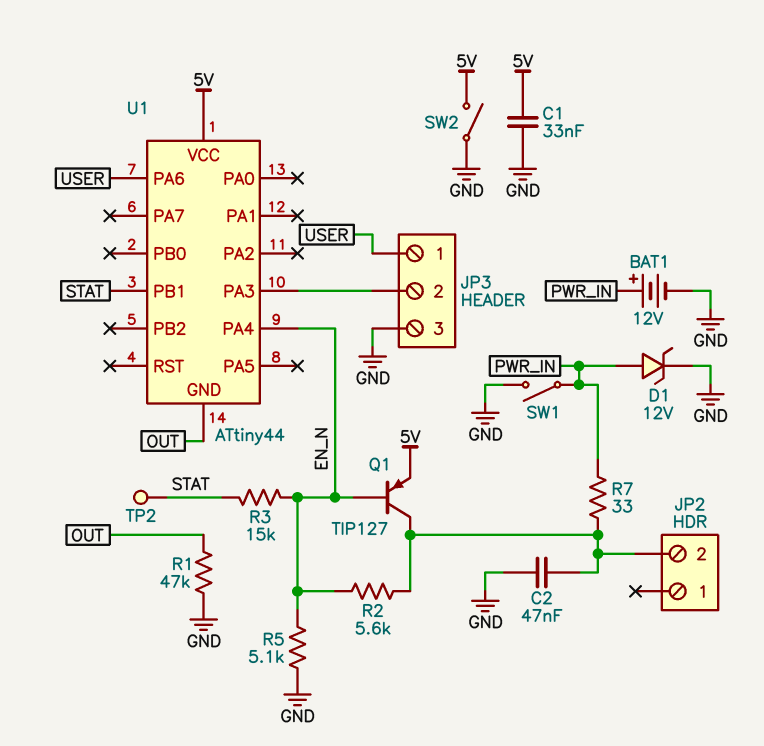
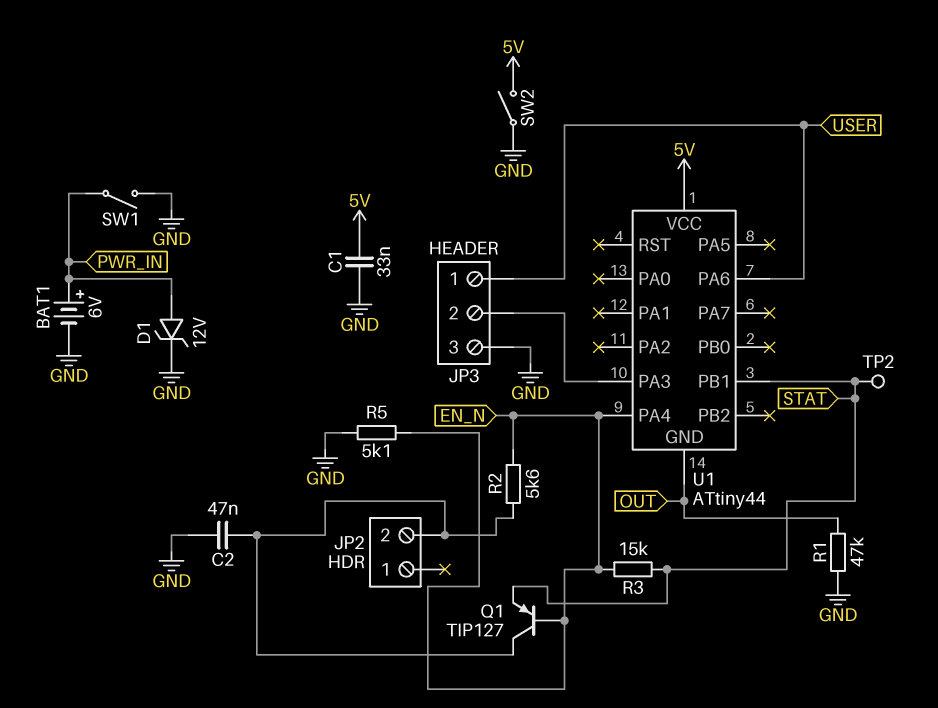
BAT1: 12V (plus PWR_IN, minus GND) -> 6V (plus PWR_IN, minus GND)
Q1: PNP TIP127 (B EN_N, C JP2/2, E 5V) -> PNP TIP127 (B EN_N, C JP2/2, E STAT)
R7: 33 (JP2/2, PWR_IN) -> none

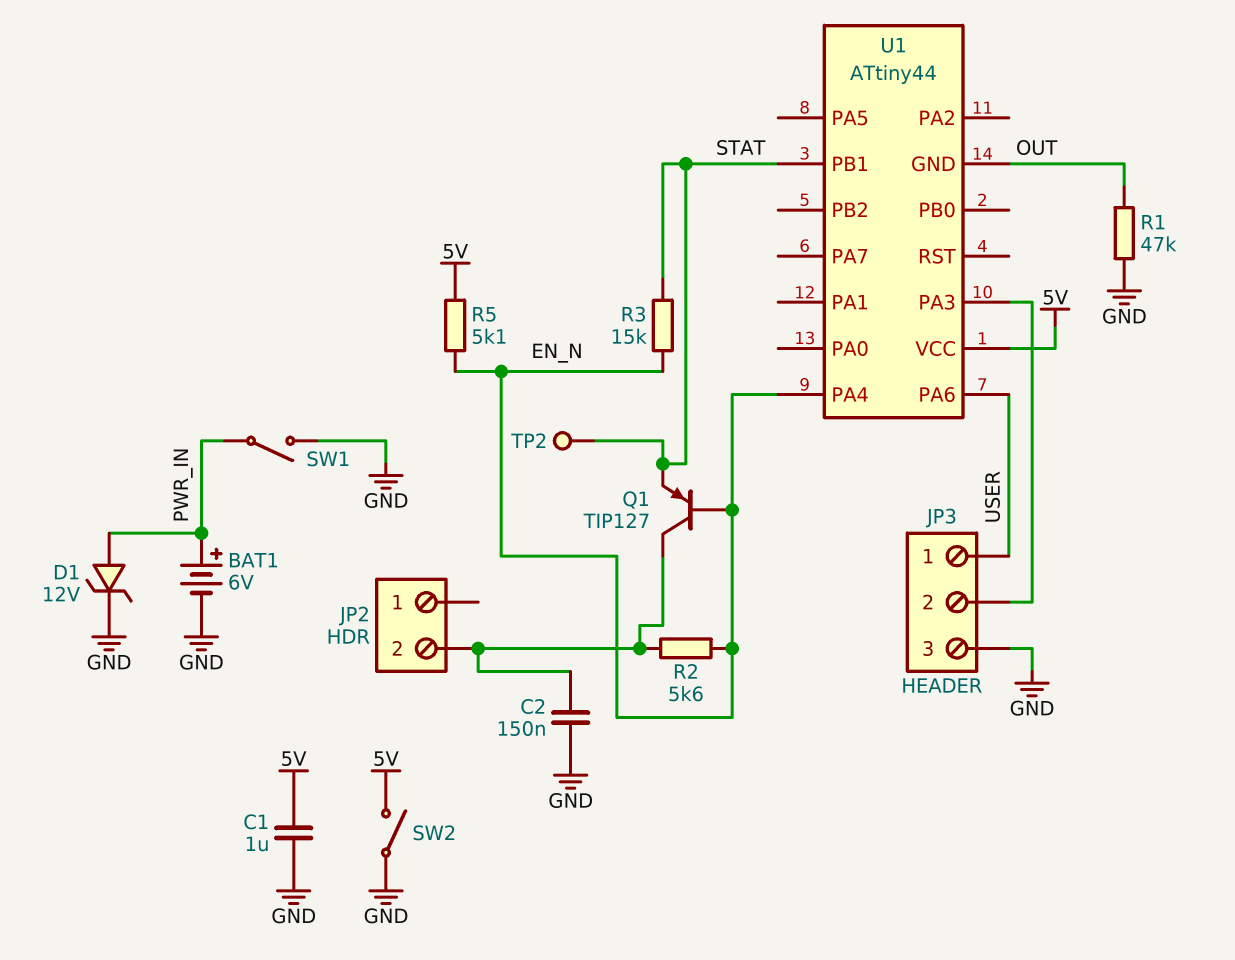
C1: 33nF (5V, GND) -> 1uF (5V, GND)
C2: 47nF (GND, JP2/2) -> 150nF (GND, JP2/2)
R5: 5.1k (EN_N, GND) -> 5.1k (5V, EN_N)

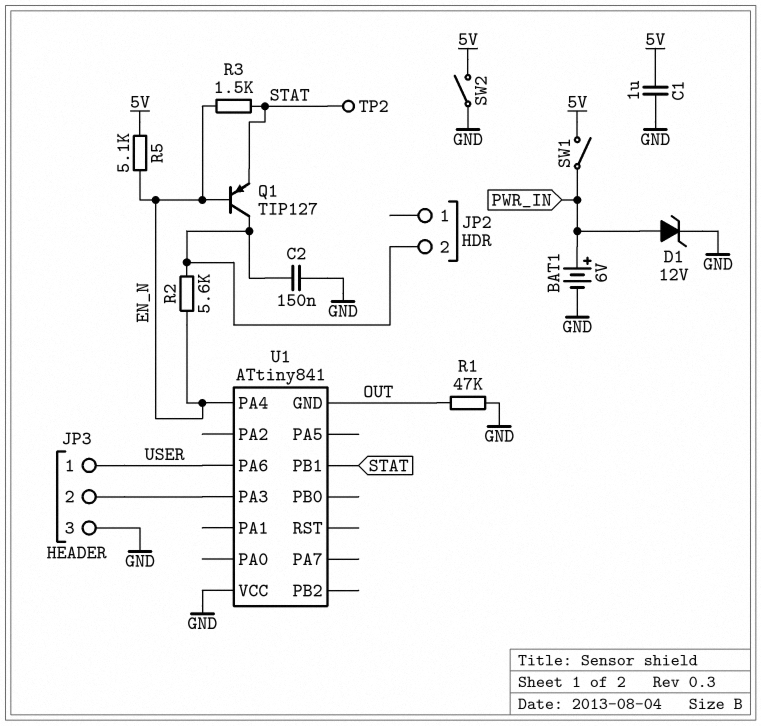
R3: 15k (EN_N, STAT) -> 1.5k (EN_N, STAT)
SW1: switch (GND, PWR_IN) -> switch (5V, PWR_IN)
U1: ATtiny44 -> ATtiny841
U1 pin VCC: 5V -> GND

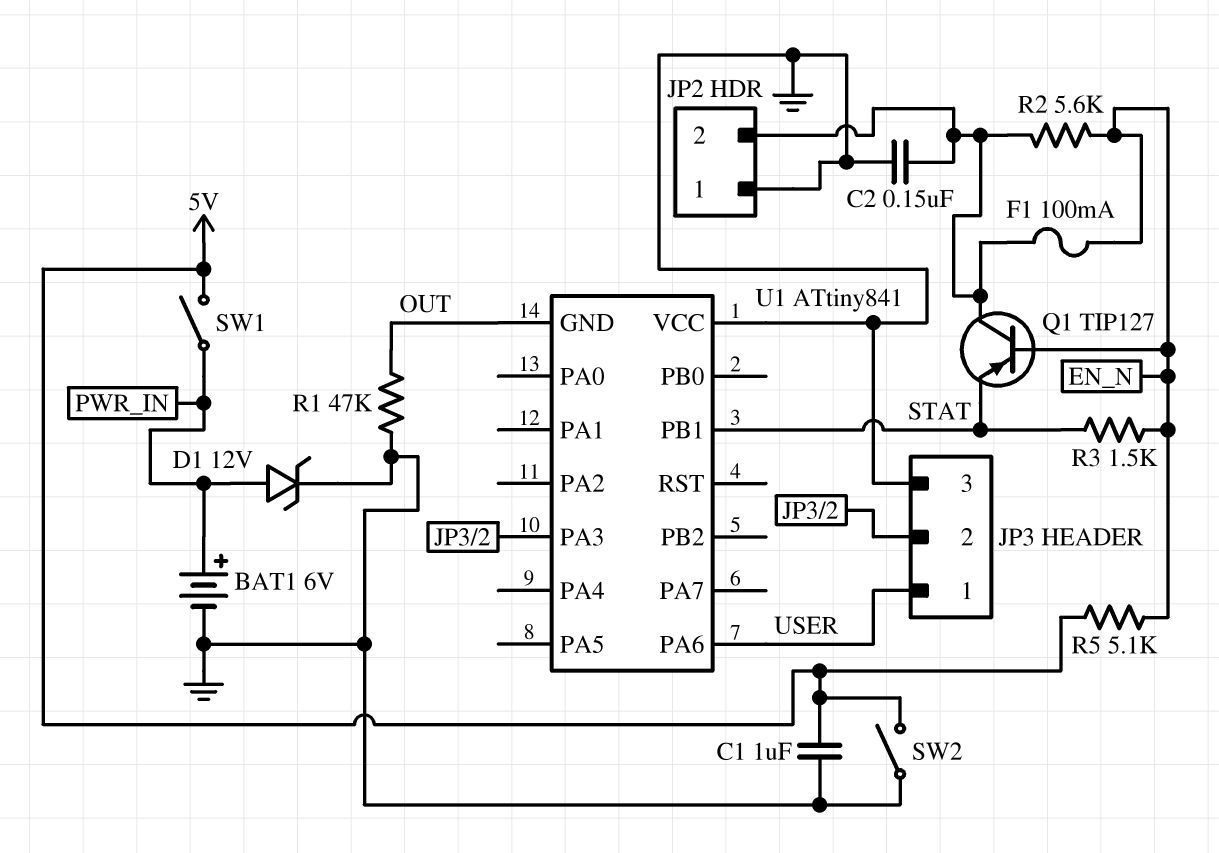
F1: none -> 100mA (EN_N, JP2/2)
JP2 pin 1: none -> GND
TP2: test point (STAT) -> none
U1 pin PA4: EN_N -> none

